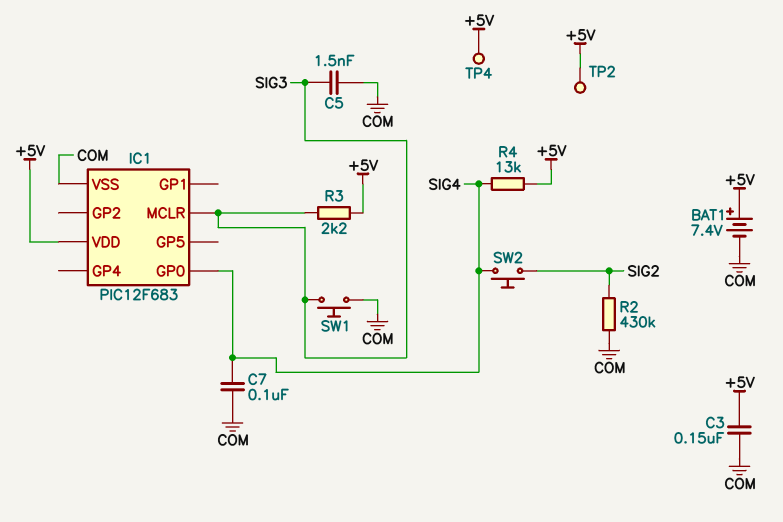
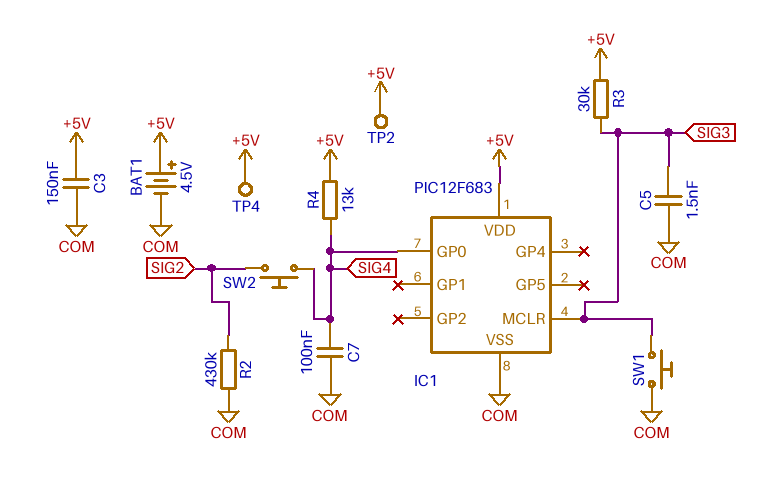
BAT1: 7.4V (plus +5V, minus COM) -> 4.5V (plus +5V, minus COM)
R3: 2.2k (+5V, SIG3) -> 30k (+5V, SIG3)

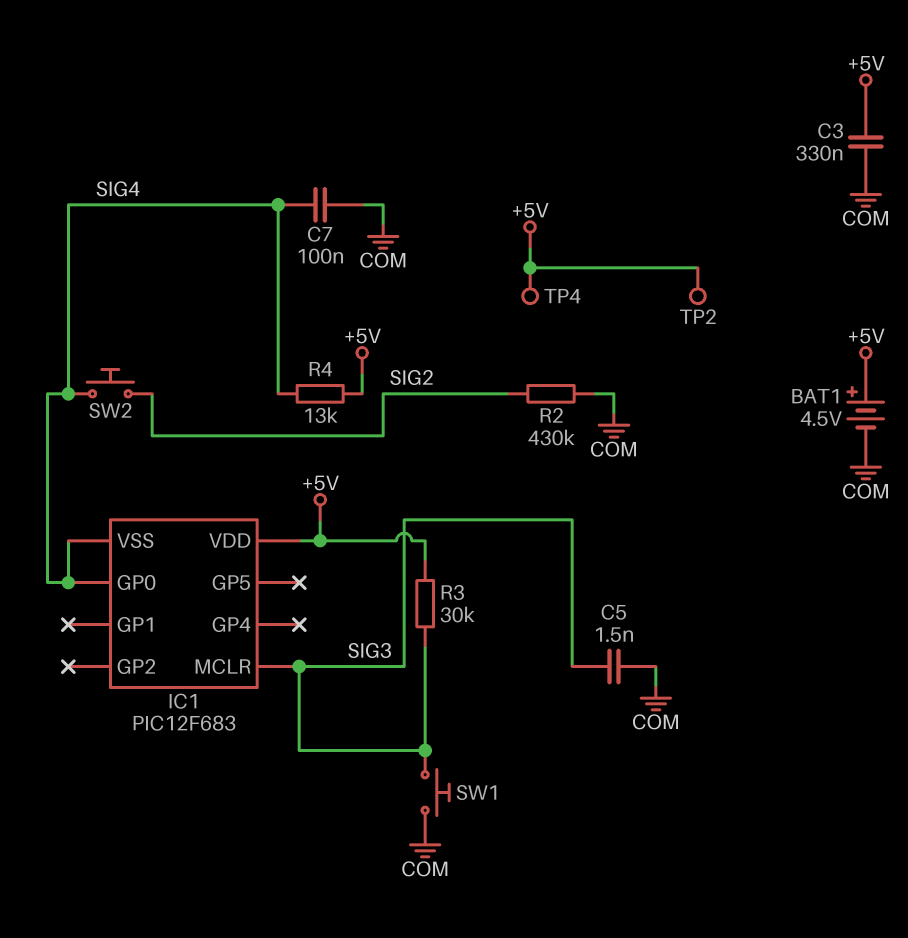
C3: 150nF (+5V, COM) -> 330nF (+5V, COM)
IC1 pin VSS: COM -> SIG4

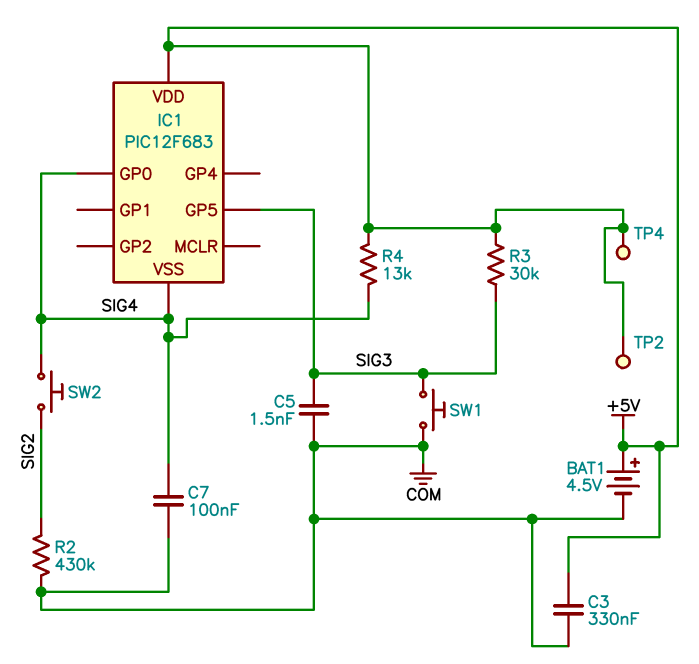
IC1 pin GP5: none -> SIG3
IC1 pin MCLR: SIG3 -> none

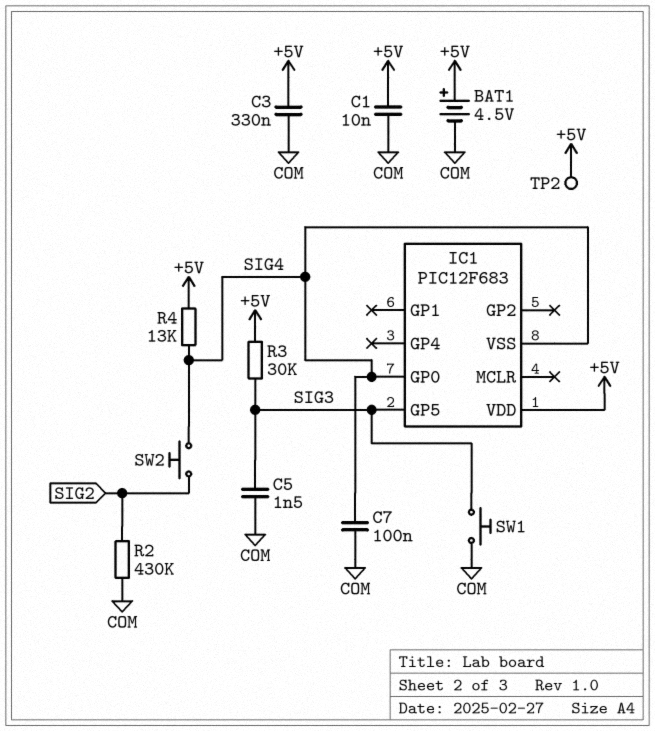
C1: none -> 10nF (+5V, COM)
TP4: test point (+5V) -> none

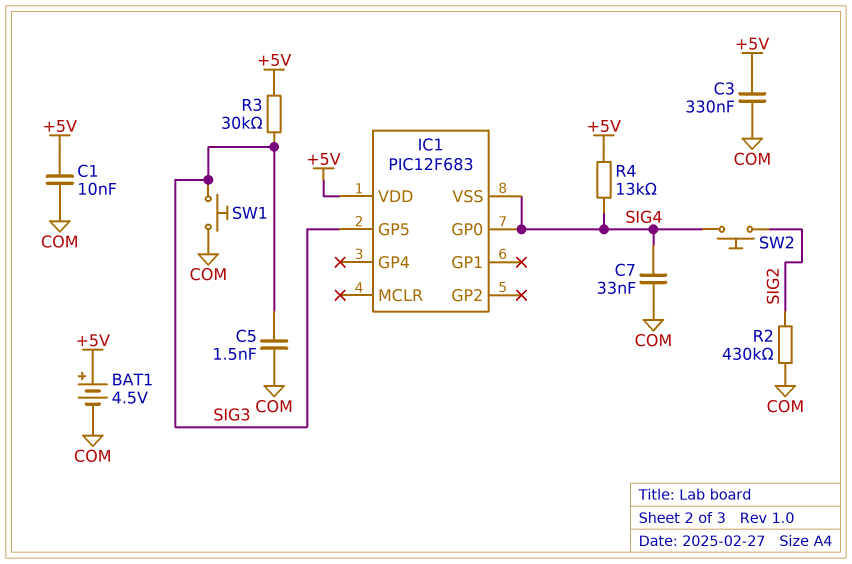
C7: 100nF (COM, SIG4) -> 33nF (COM, SIG4)
TP2: test point (+5V) -> none

